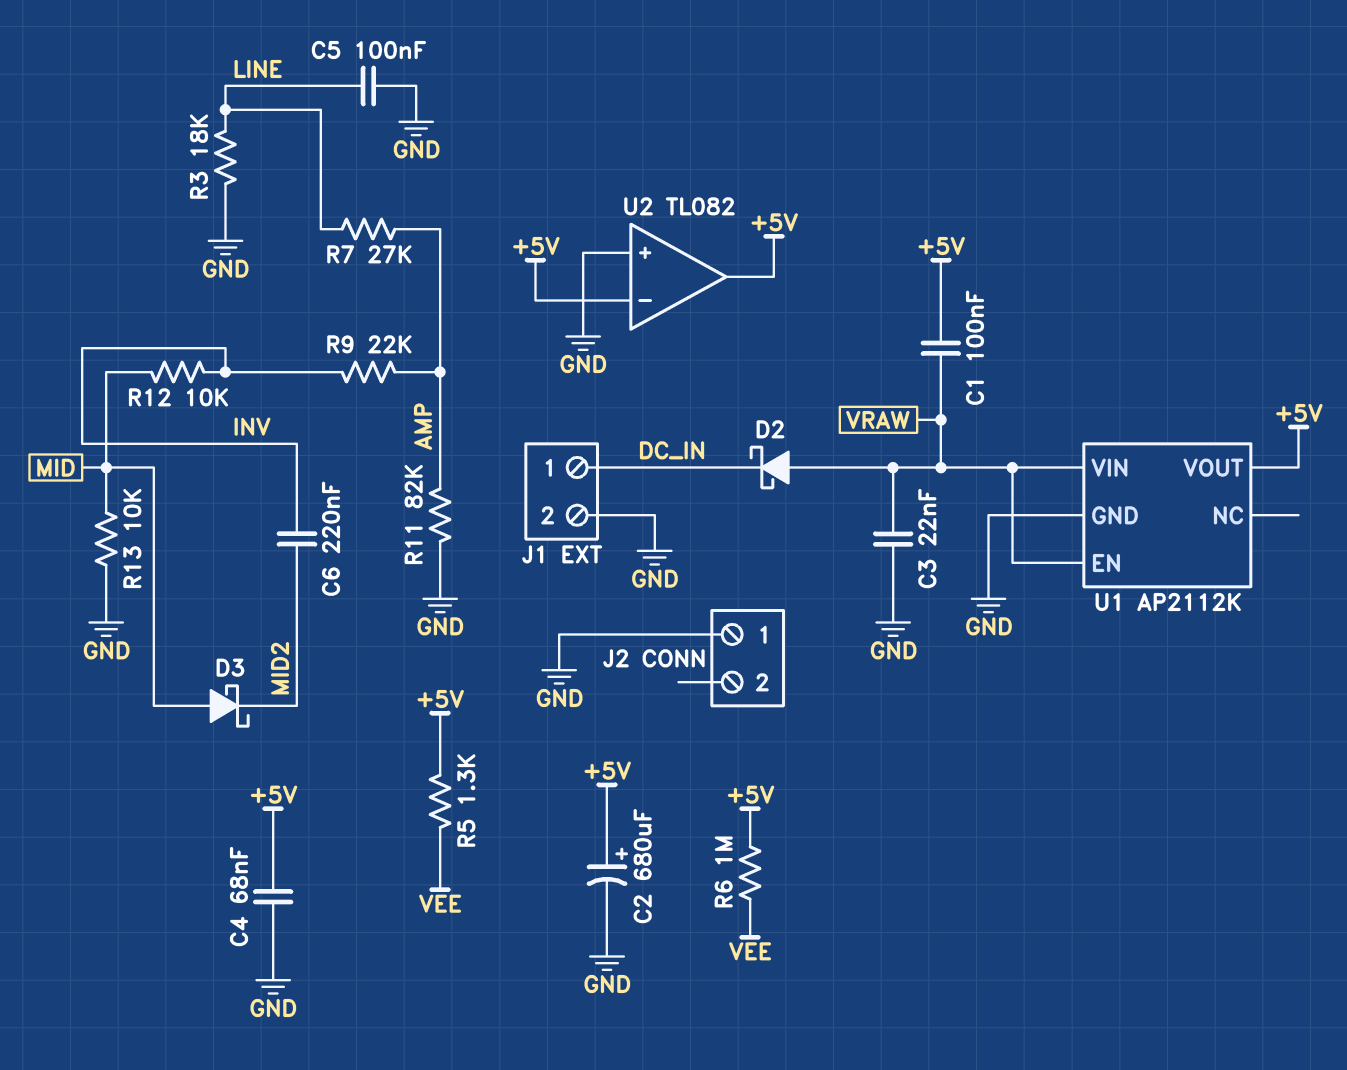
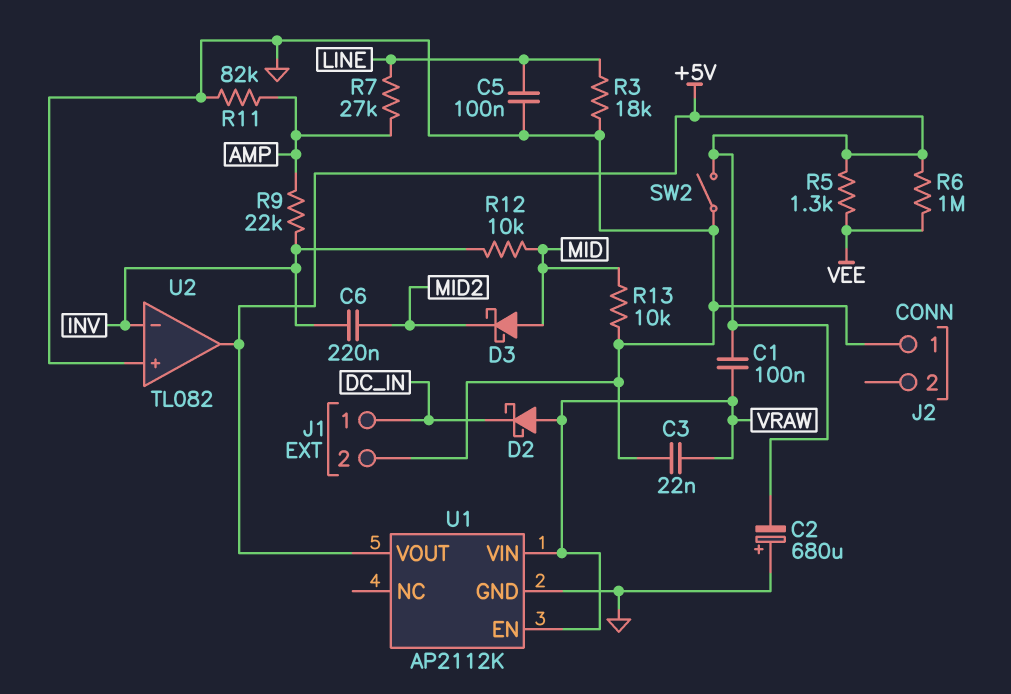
C2: 680uF (plus +5V, minus GND) -> 680uF (plus GND, minus +5V)
C4: 68nF (+5V, GND) -> none
SW2: none -> switch (+5V, GND)
U2 pin in-: +5V -> INV

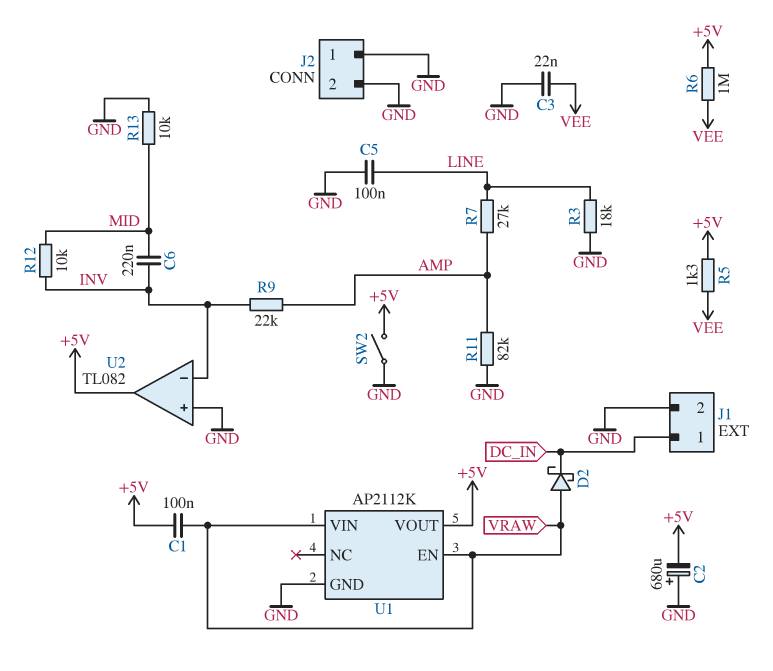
C3: 22nF (GND, VRAW) -> 22nF (GND, VEE)
C6: 220nF (INV, MID2) -> 220nF (INV, MID)
D3: schottky (A MID, K MID2) -> none
J2 pin 2: none -> GND

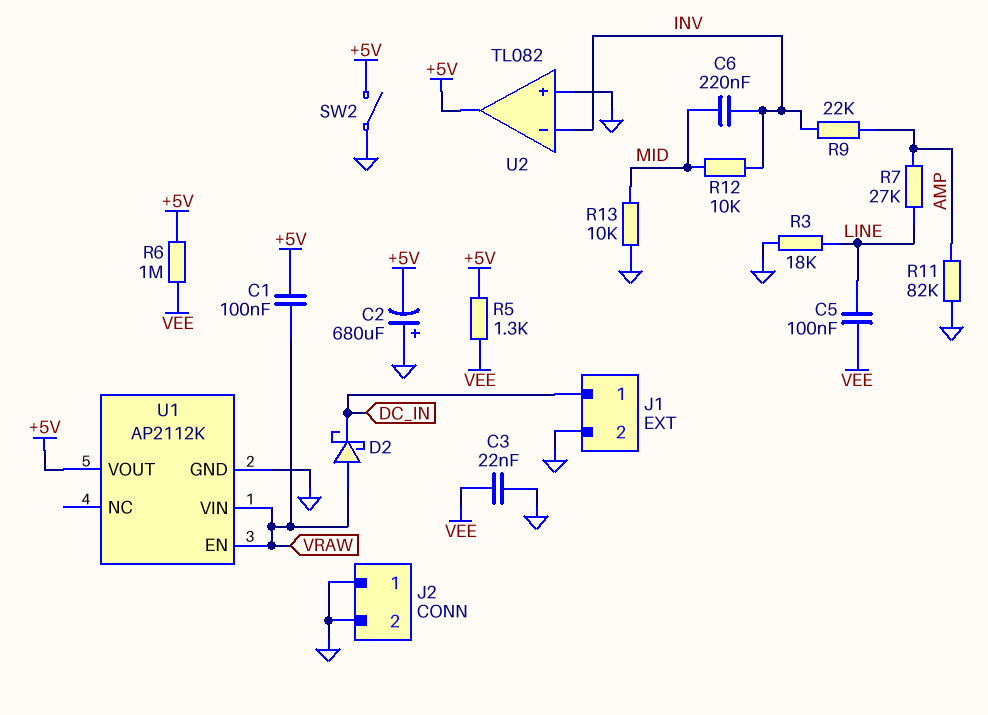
C5: 100nF (GND, LINE) -> 100nF (LINE, VEE)

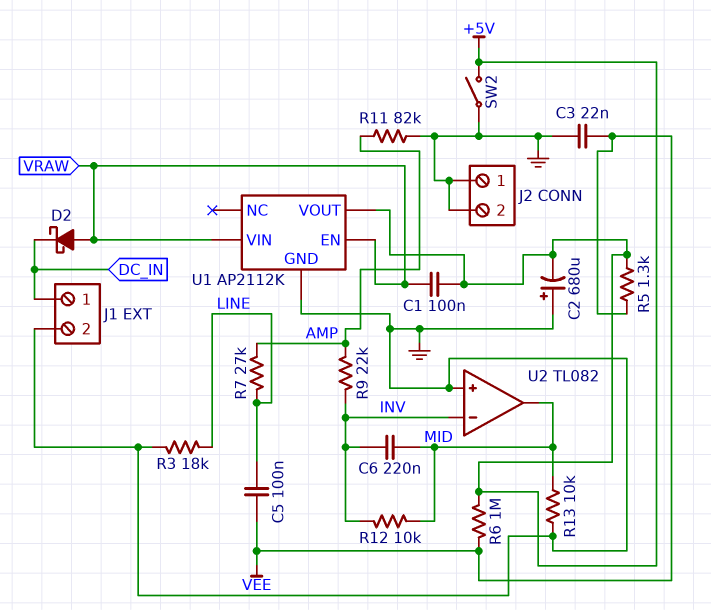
U2 pin out: +5V -> MID

